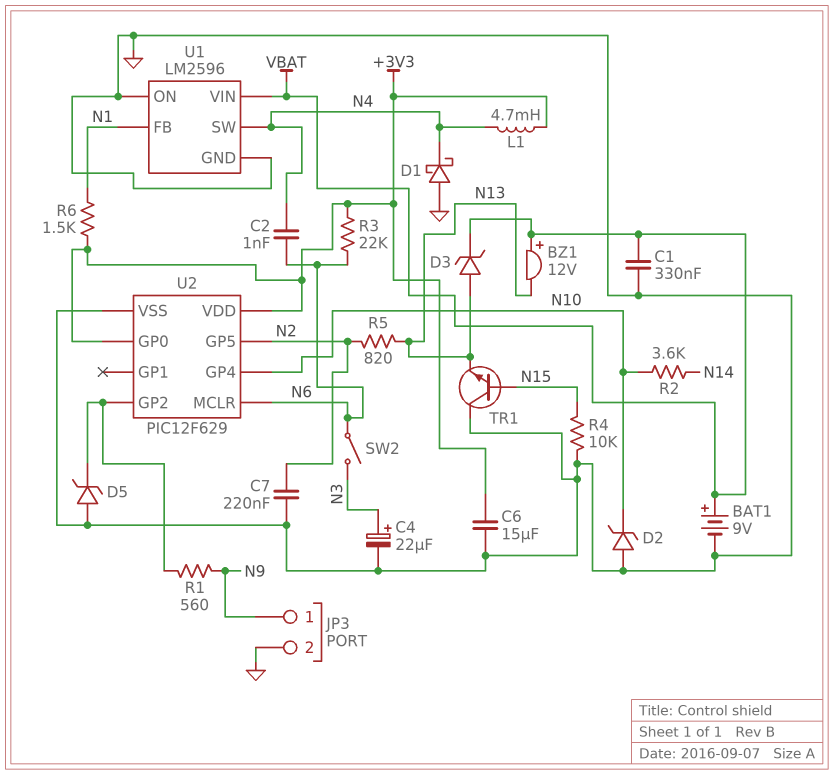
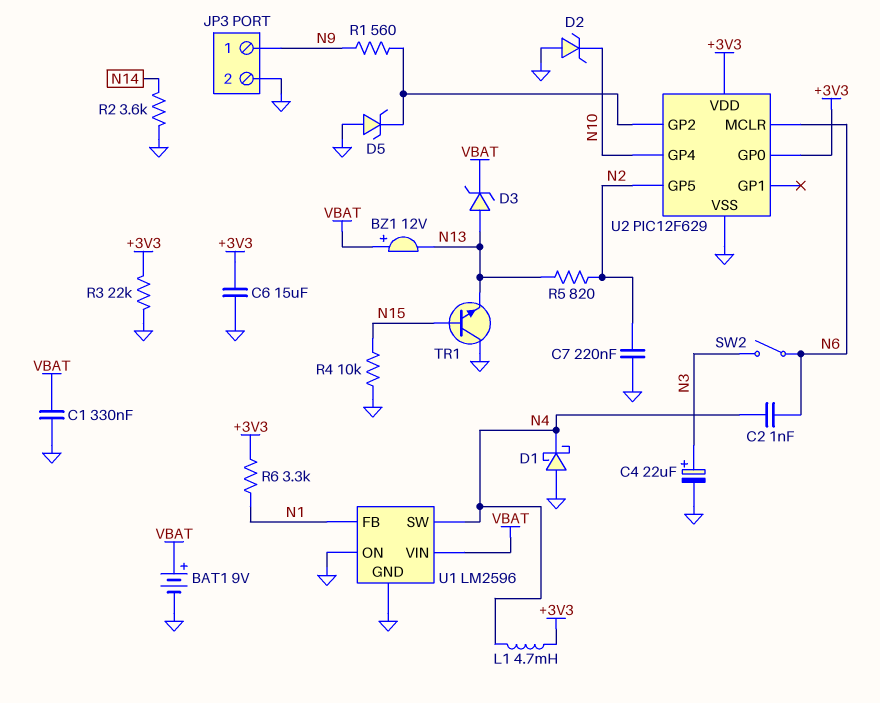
R2: 3.6k (N10, N14) -> 3.6k (GND, N14)
R3: 22k (+3V3, N6) -> 22k (+3V3, GND)
R6: 1.5k (+3V3, N1) -> 3.3k (+3V3, N1)

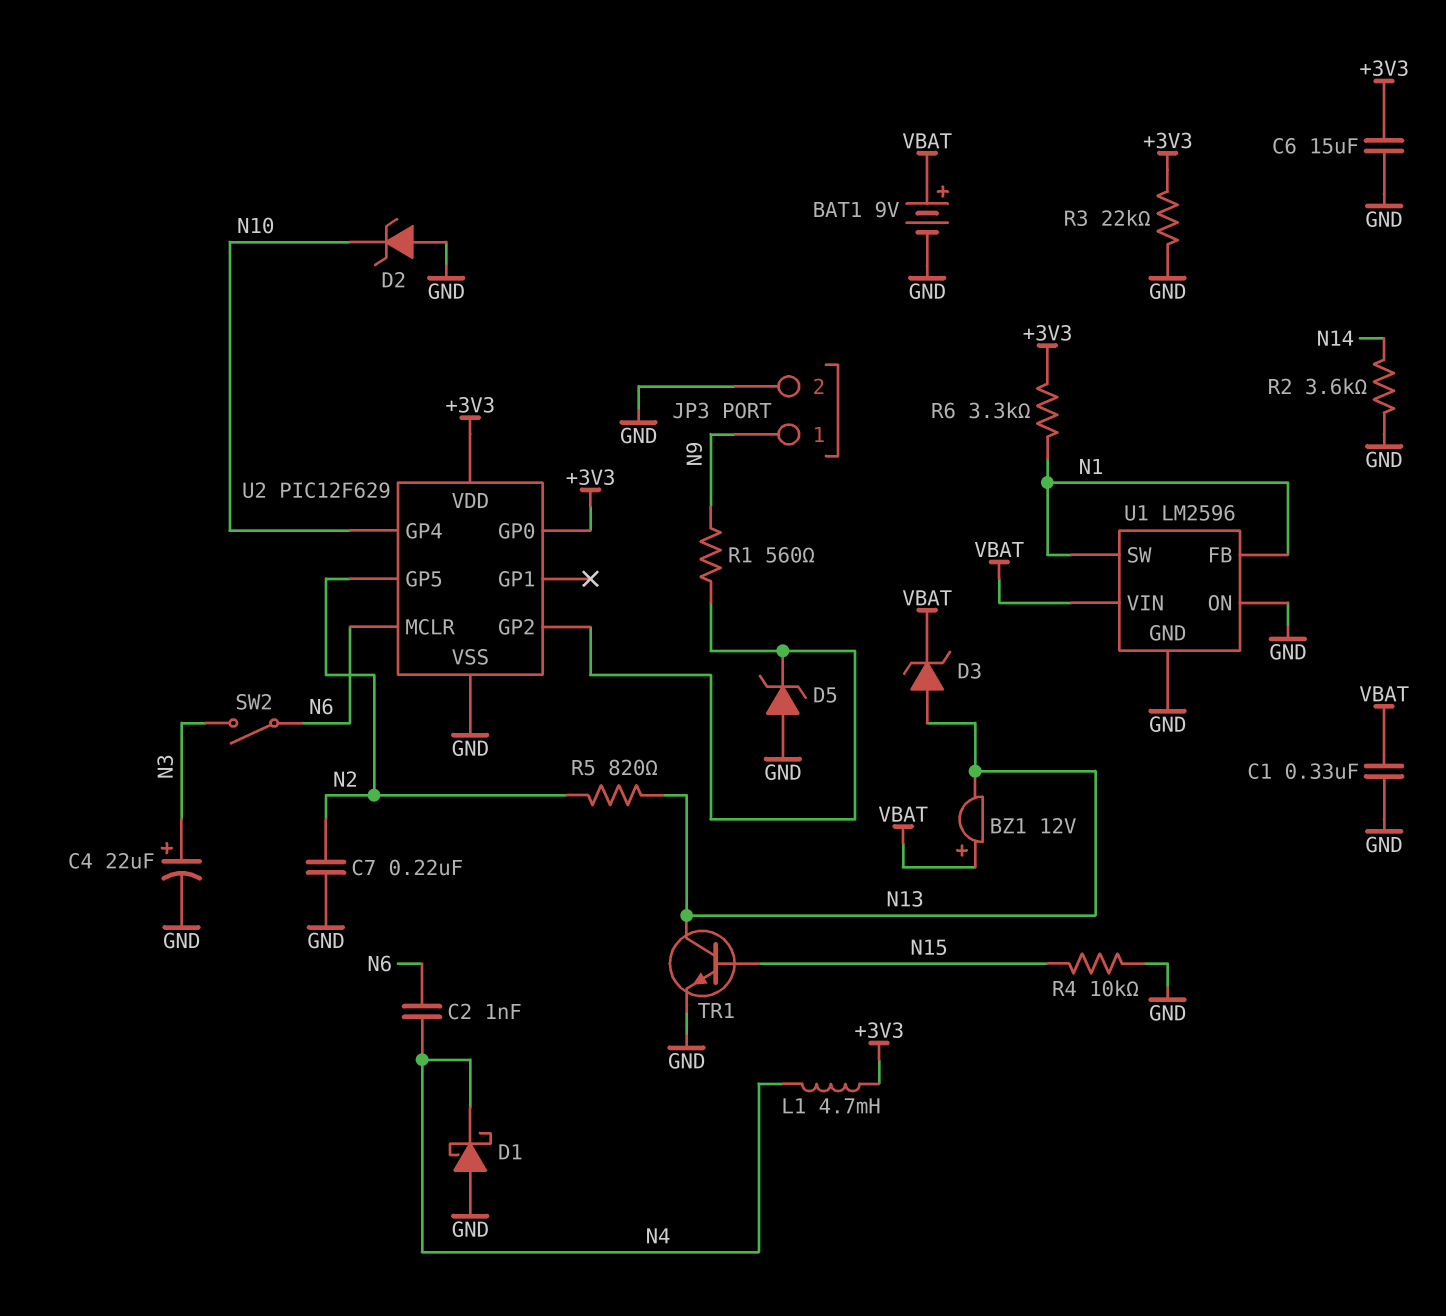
TR1: NPN (B N15, C GND, E N13) -> NPN (B N15, C N13, E GND)
U1 pin SW: N4 -> N1

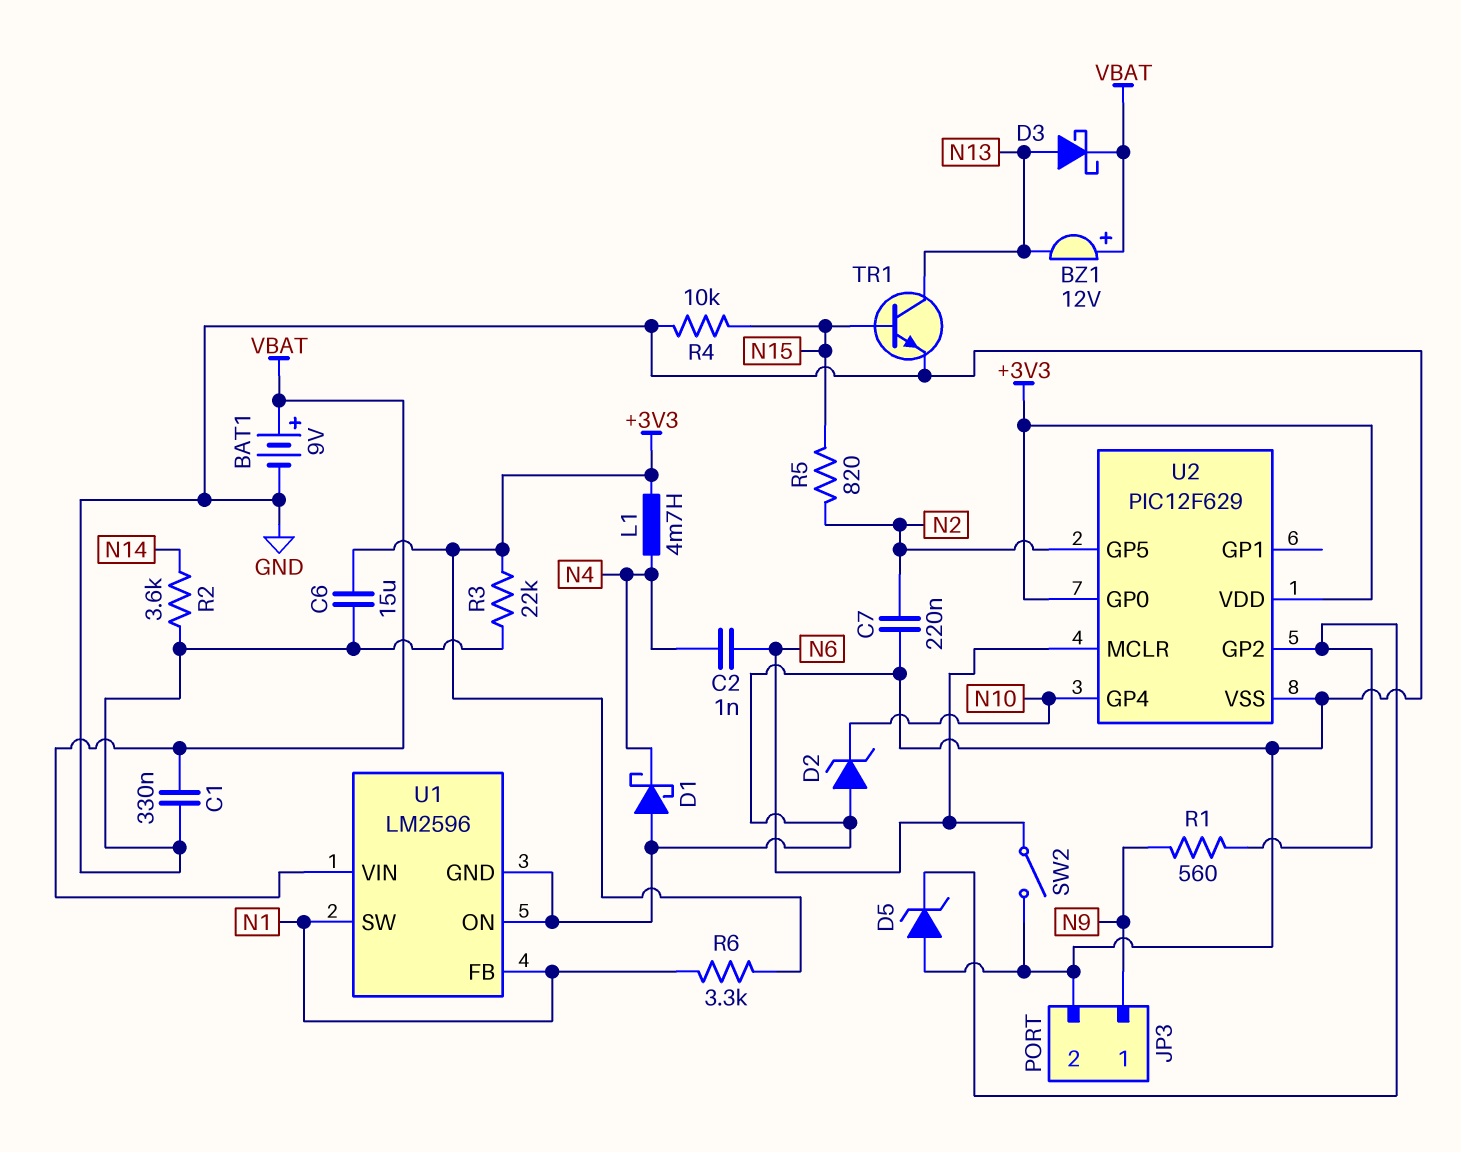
C4: 22uF (plus N3, minus GND) -> none
D3: zener (A N13, K VBAT) -> schottky (A N13, K VBAT)
R5: 820 (N2, N13) -> 820 (N2, N15)
SW2: switch (N3, N6) -> switch (GND, N6)

